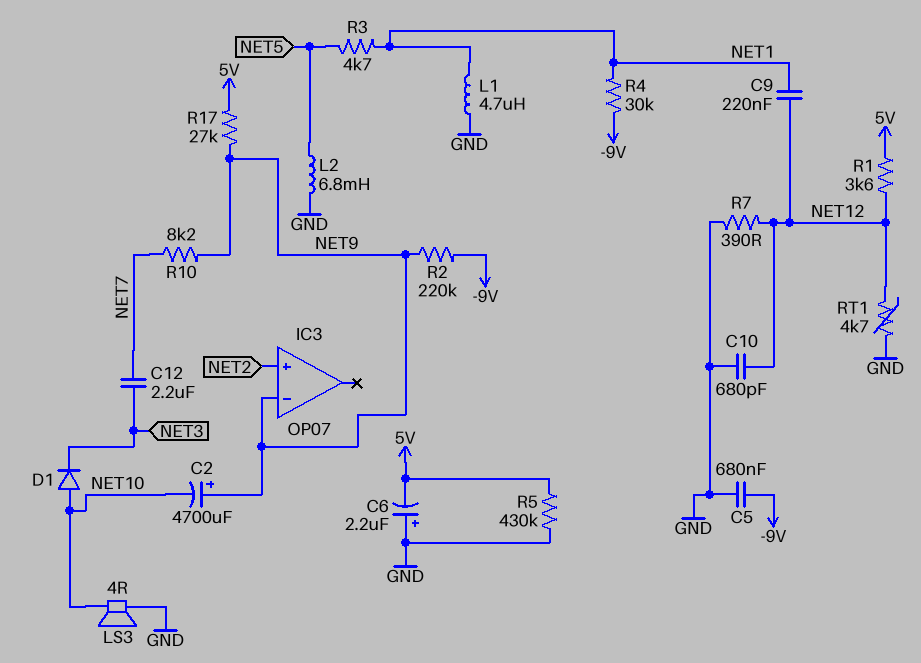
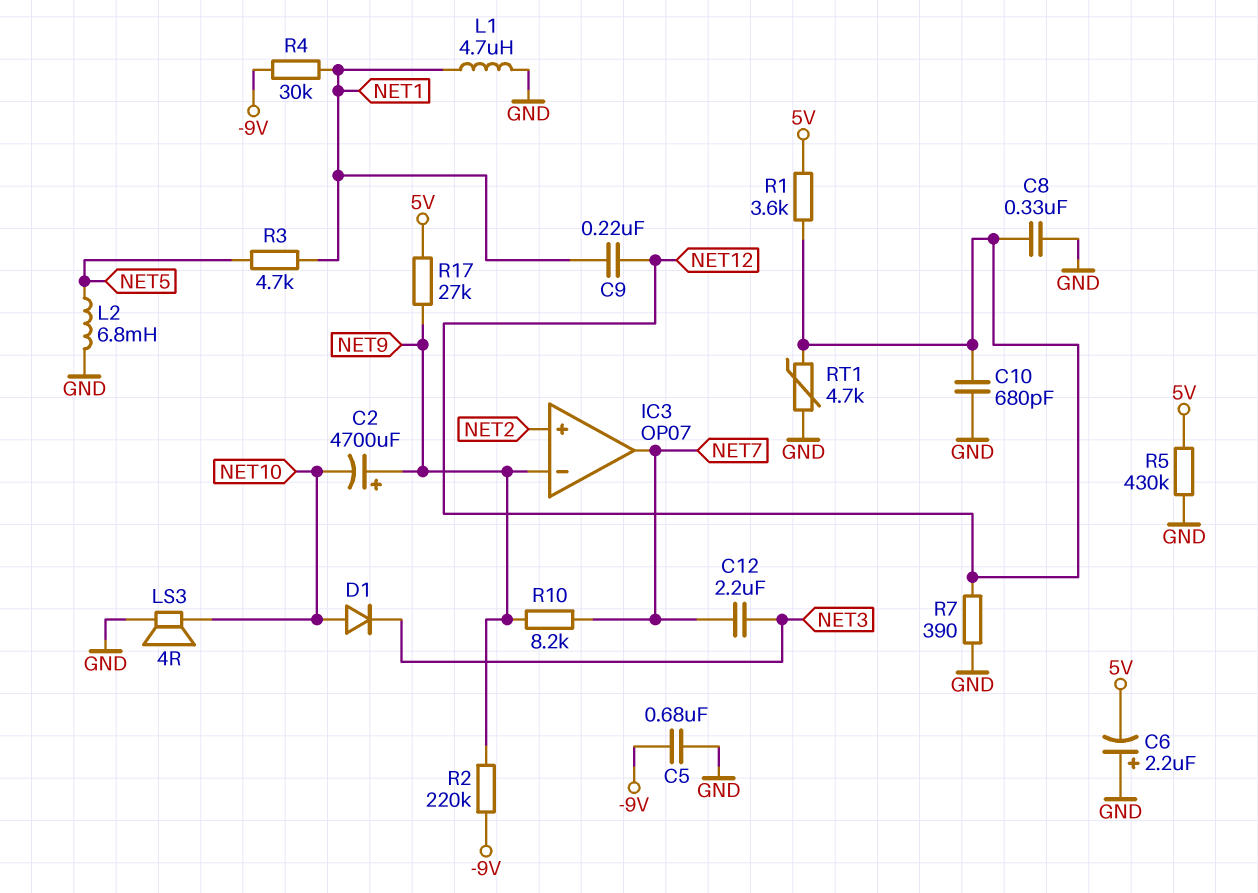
C8: none -> 330nF (GND, NET12)
IC3 pin out: none -> NET7

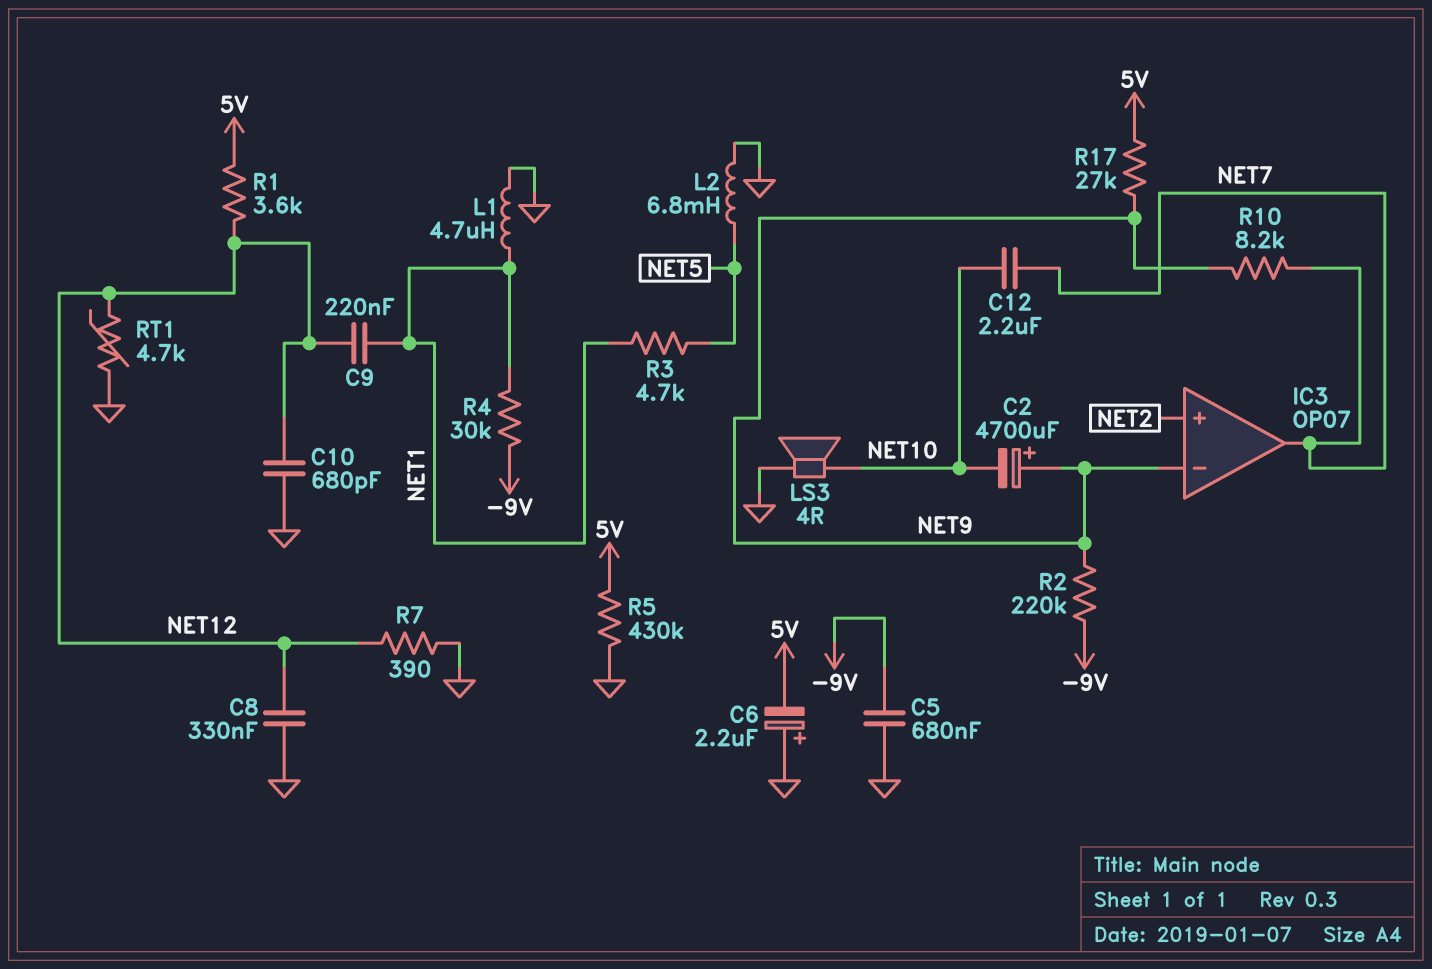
C12: 2.2uF (NET3, NET7) -> 2.2uF (NET7, NET10)
D1: diode (A NET10, K NET3) -> none

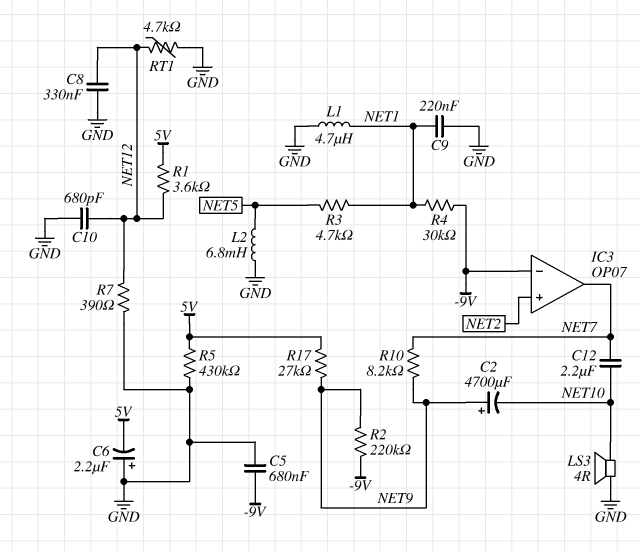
C9: 220nF (NET1, NET12) -> 220nF (GND, NET1)
IC3 pin in-: NET9 -> -9V

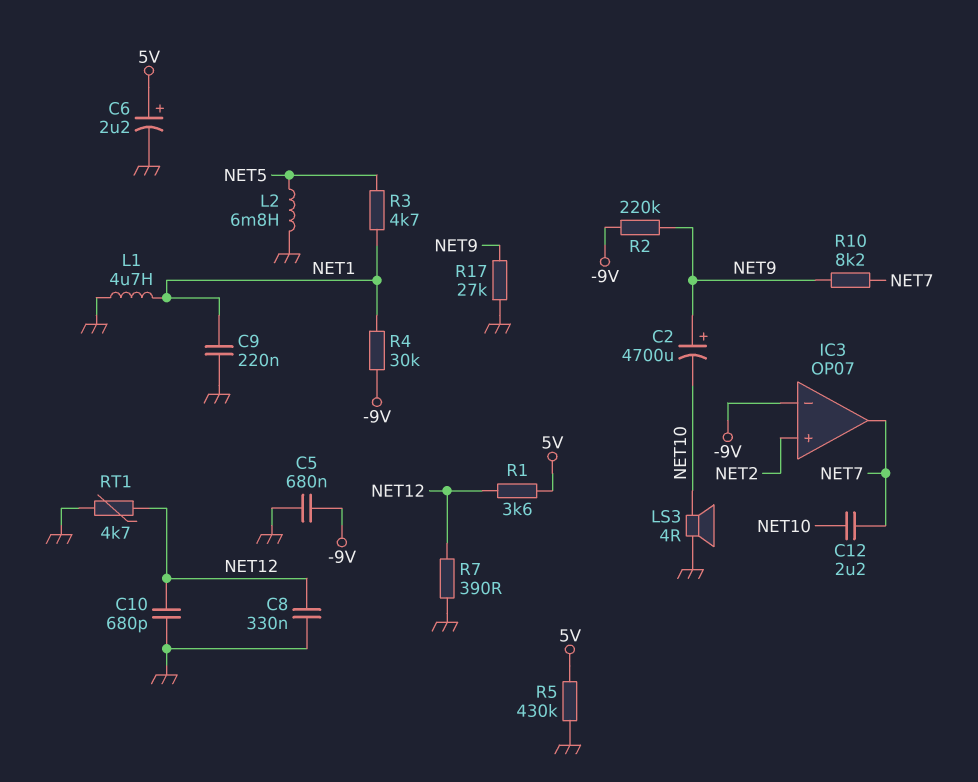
C6: 2.2uF (plus GND, minus 5V) -> 2.2uF (plus 5V, minus GND)
R17: 27k (5V, NET9) -> 27k (GND, NET9)

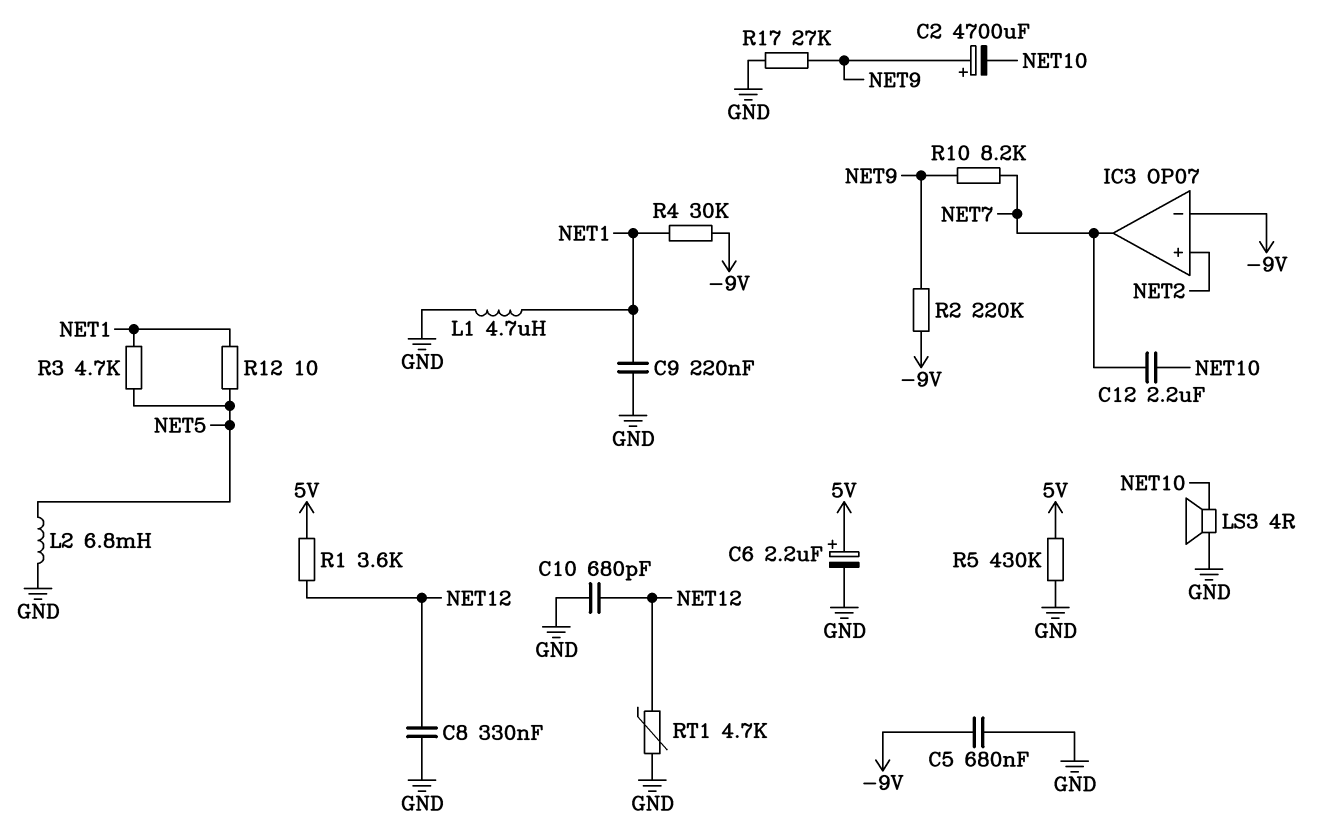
R7: 390 (GND, NET12) -> none
R12: none -> 10 (NET1, NET5)

